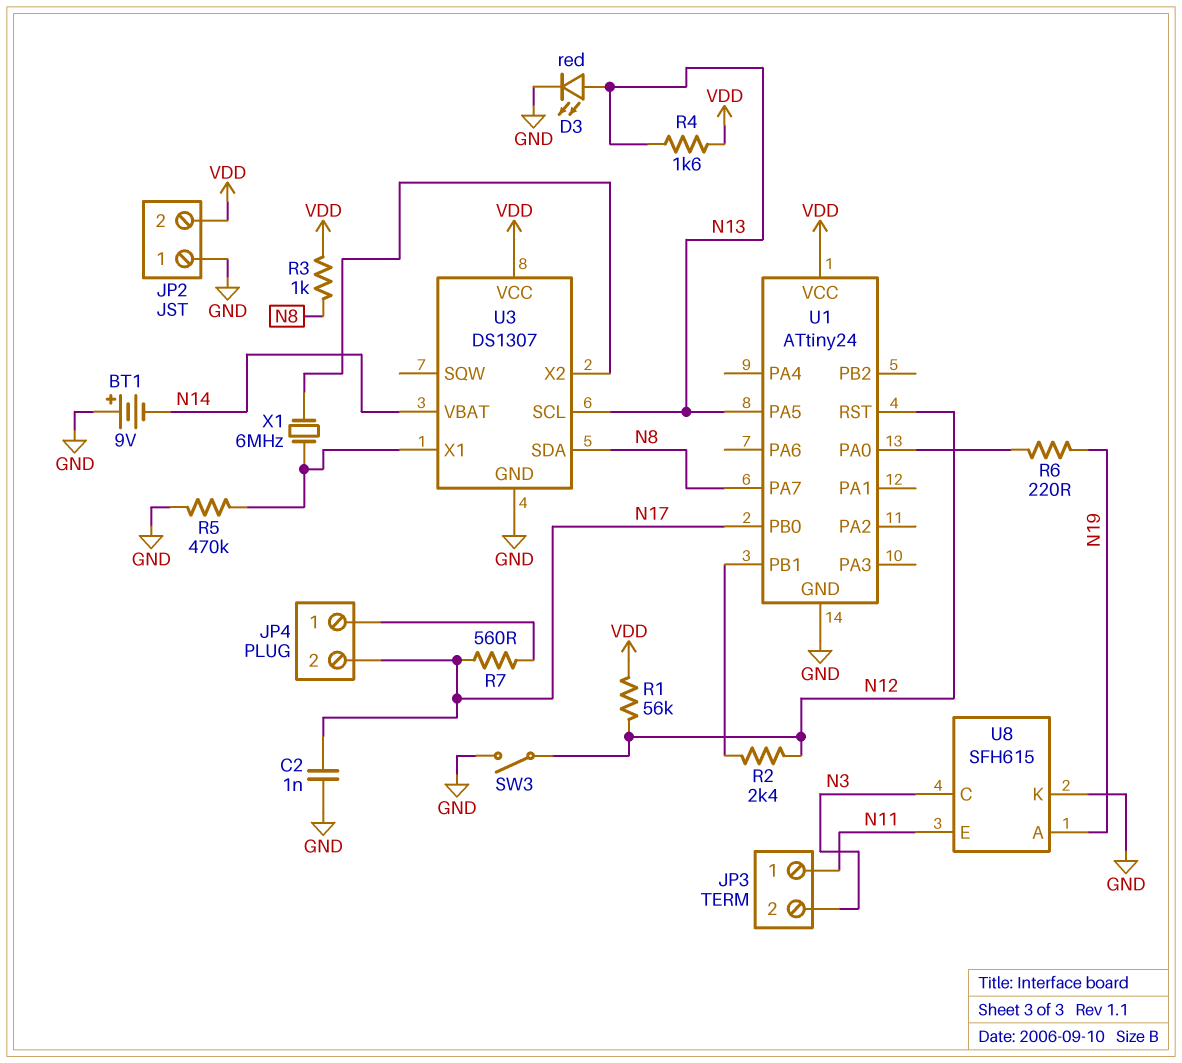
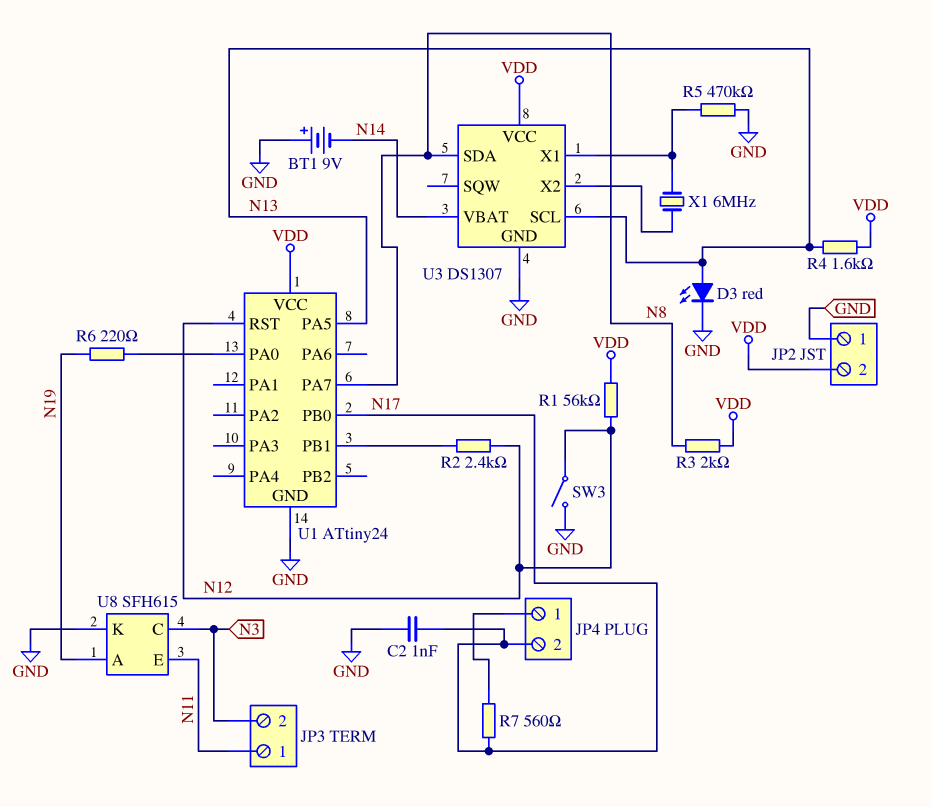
R3: 1k (N8, VDD) -> 2k (N8, VDD)

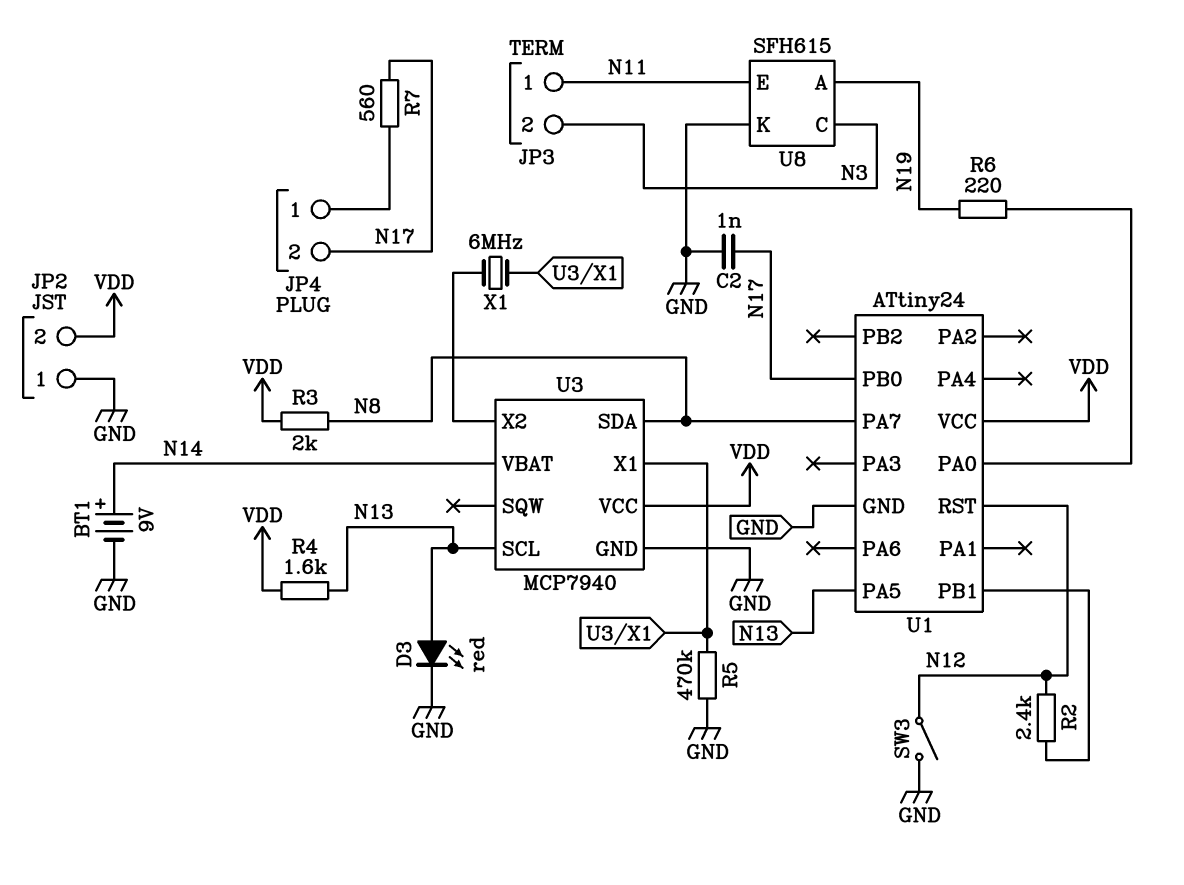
BT1: 9V (plus GND, minus N14) -> 9V (plus N14, minus GND)
R1: 56k (N12, VDD) -> none
U3: DS1307 -> MCP7940

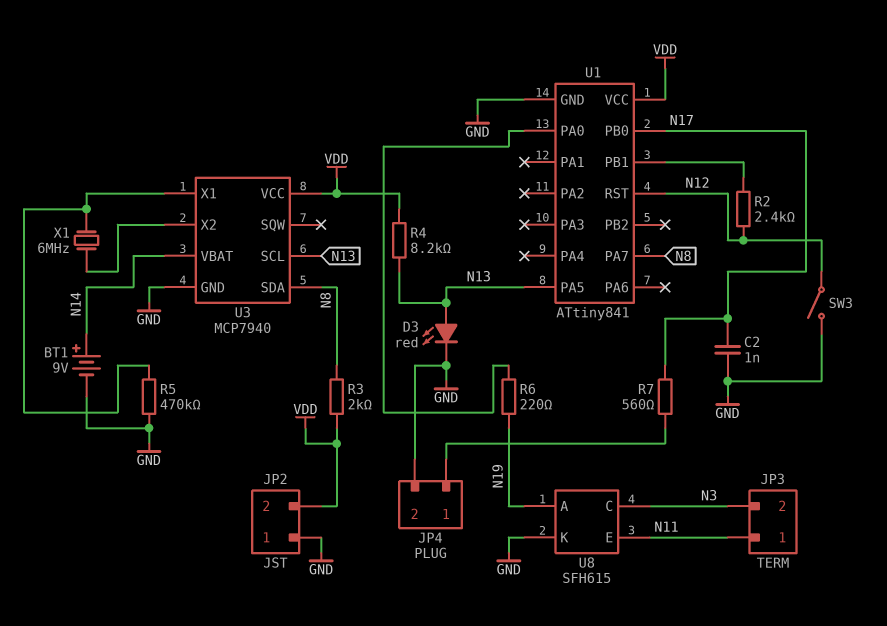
JP4 pin 2: N17 -> GND
R4: 1.6k (N13, VDD) -> 8.2k (N13, VDD)
U1: ATtiny24 -> ATtiny841

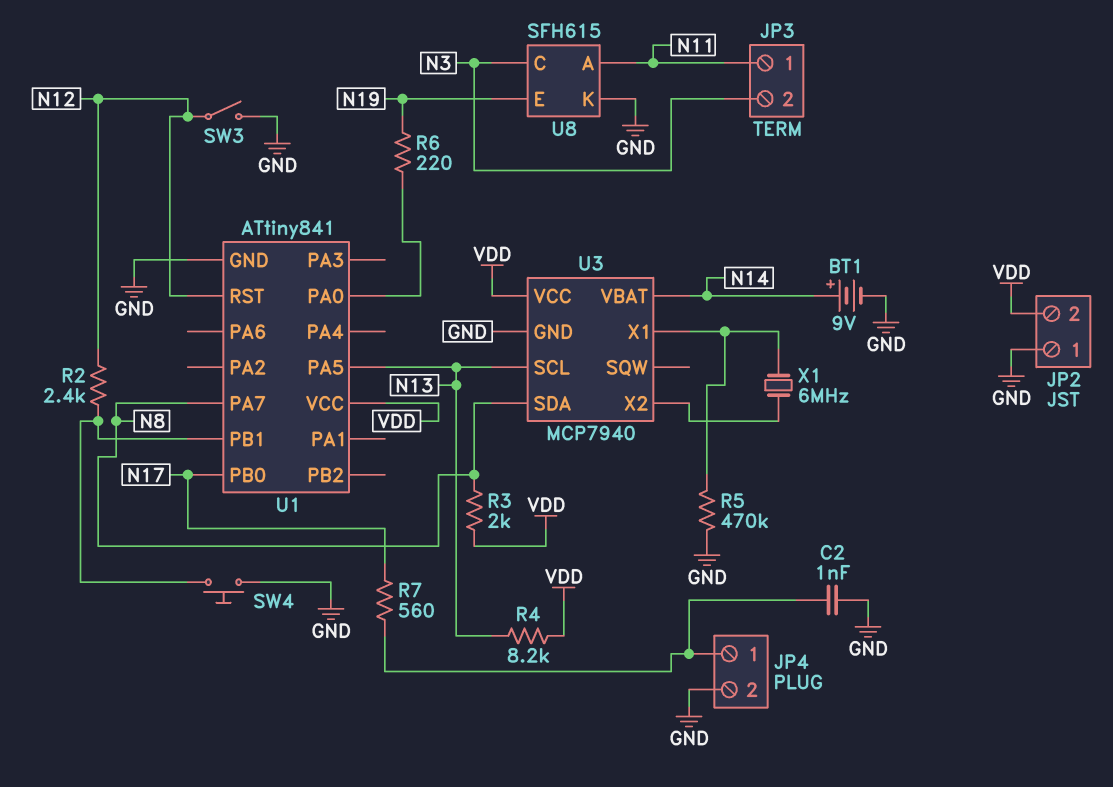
C2: 1nF (GND, N17) -> 1nF (GND, JP4/1)
D3: LED red (A N13, K GND) -> none
SW4: none -> button (GND, U1/PB1)
U8 pin A: N19 -> N11
U8 pin E: N11 -> N19

